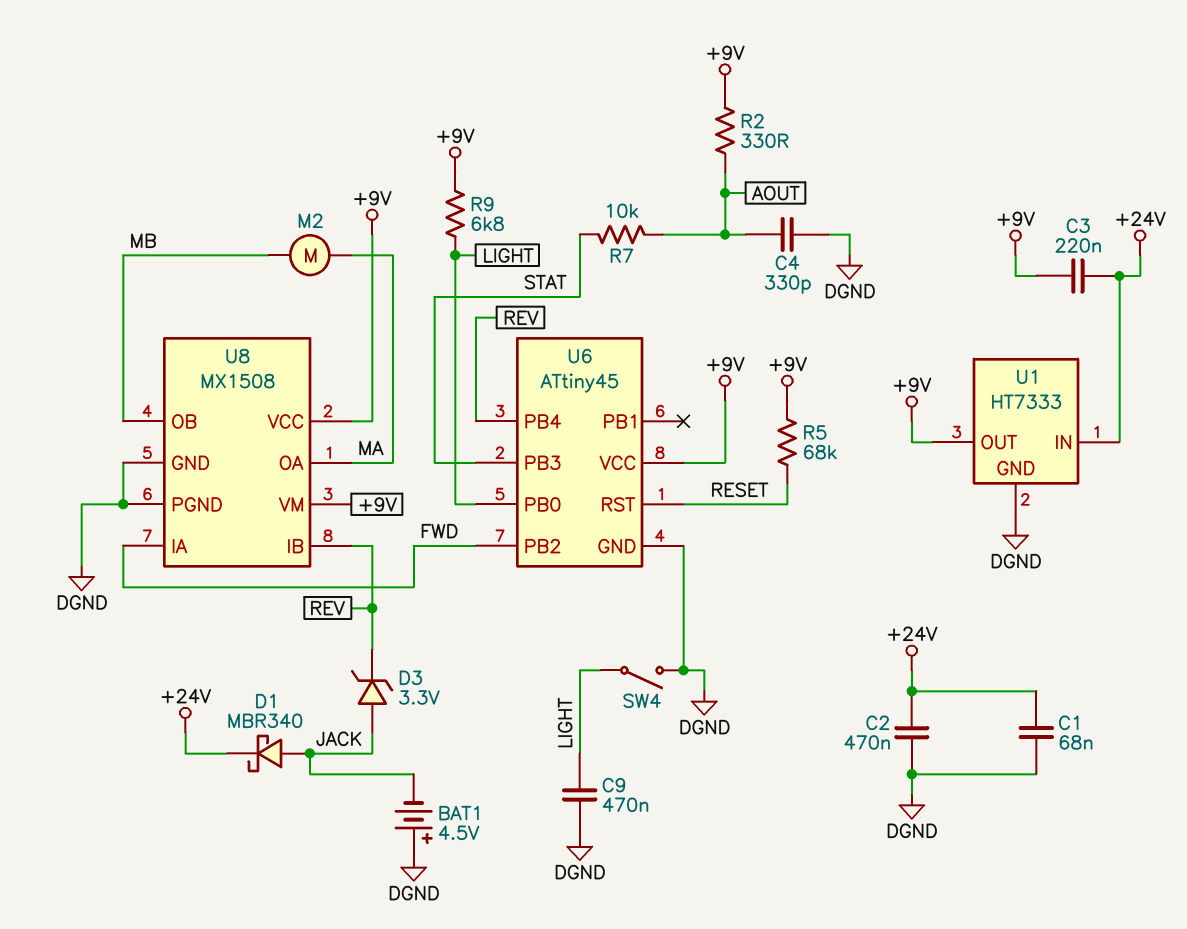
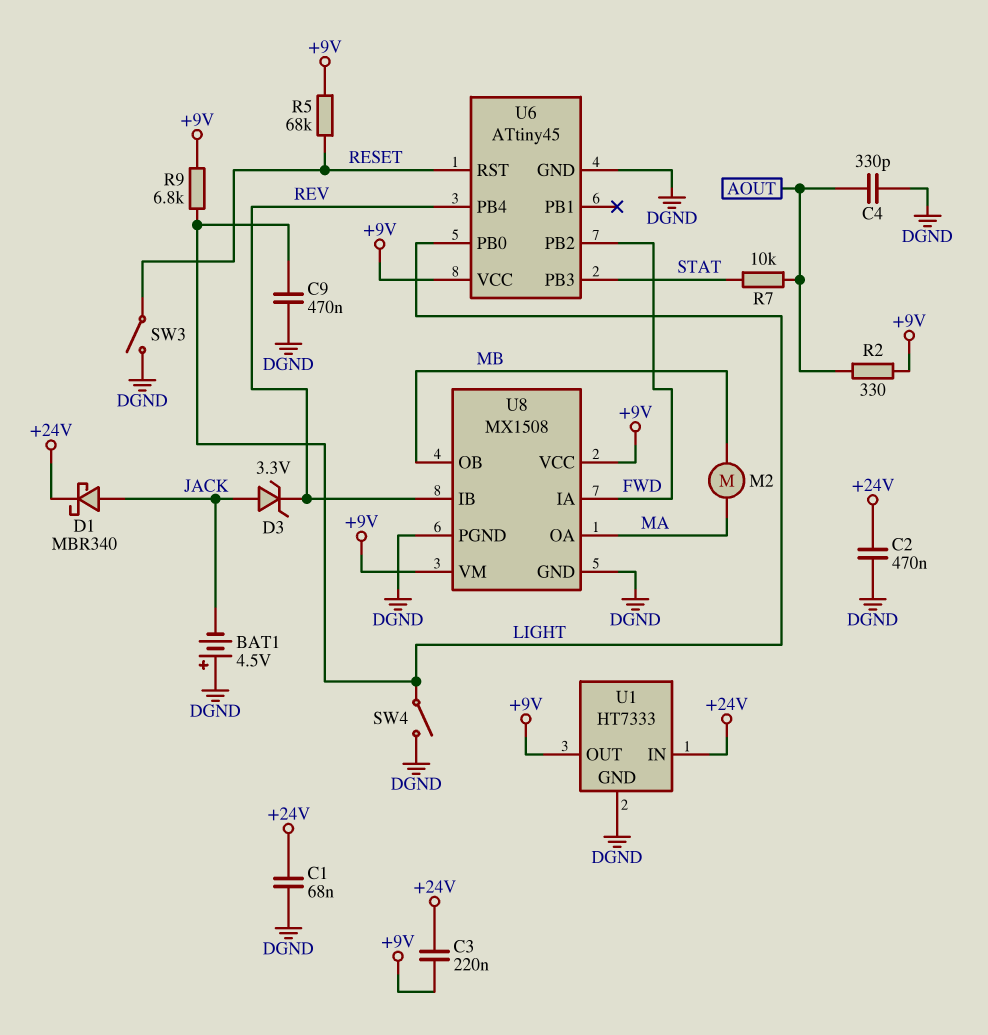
SW3: none -> switch (DGND, RESET)

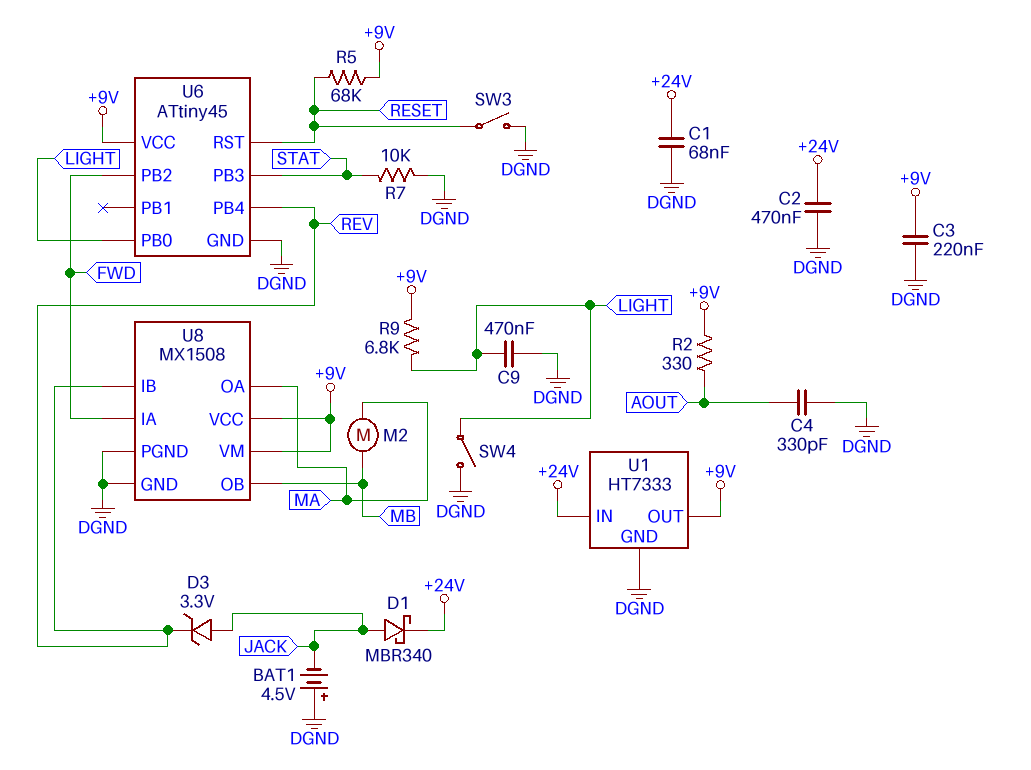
C3: 220nF (+9V, +24V) -> 220nF (+9V, DGND)
R7: 10k (AOUT, STAT) -> 10k (DGND, STAT)

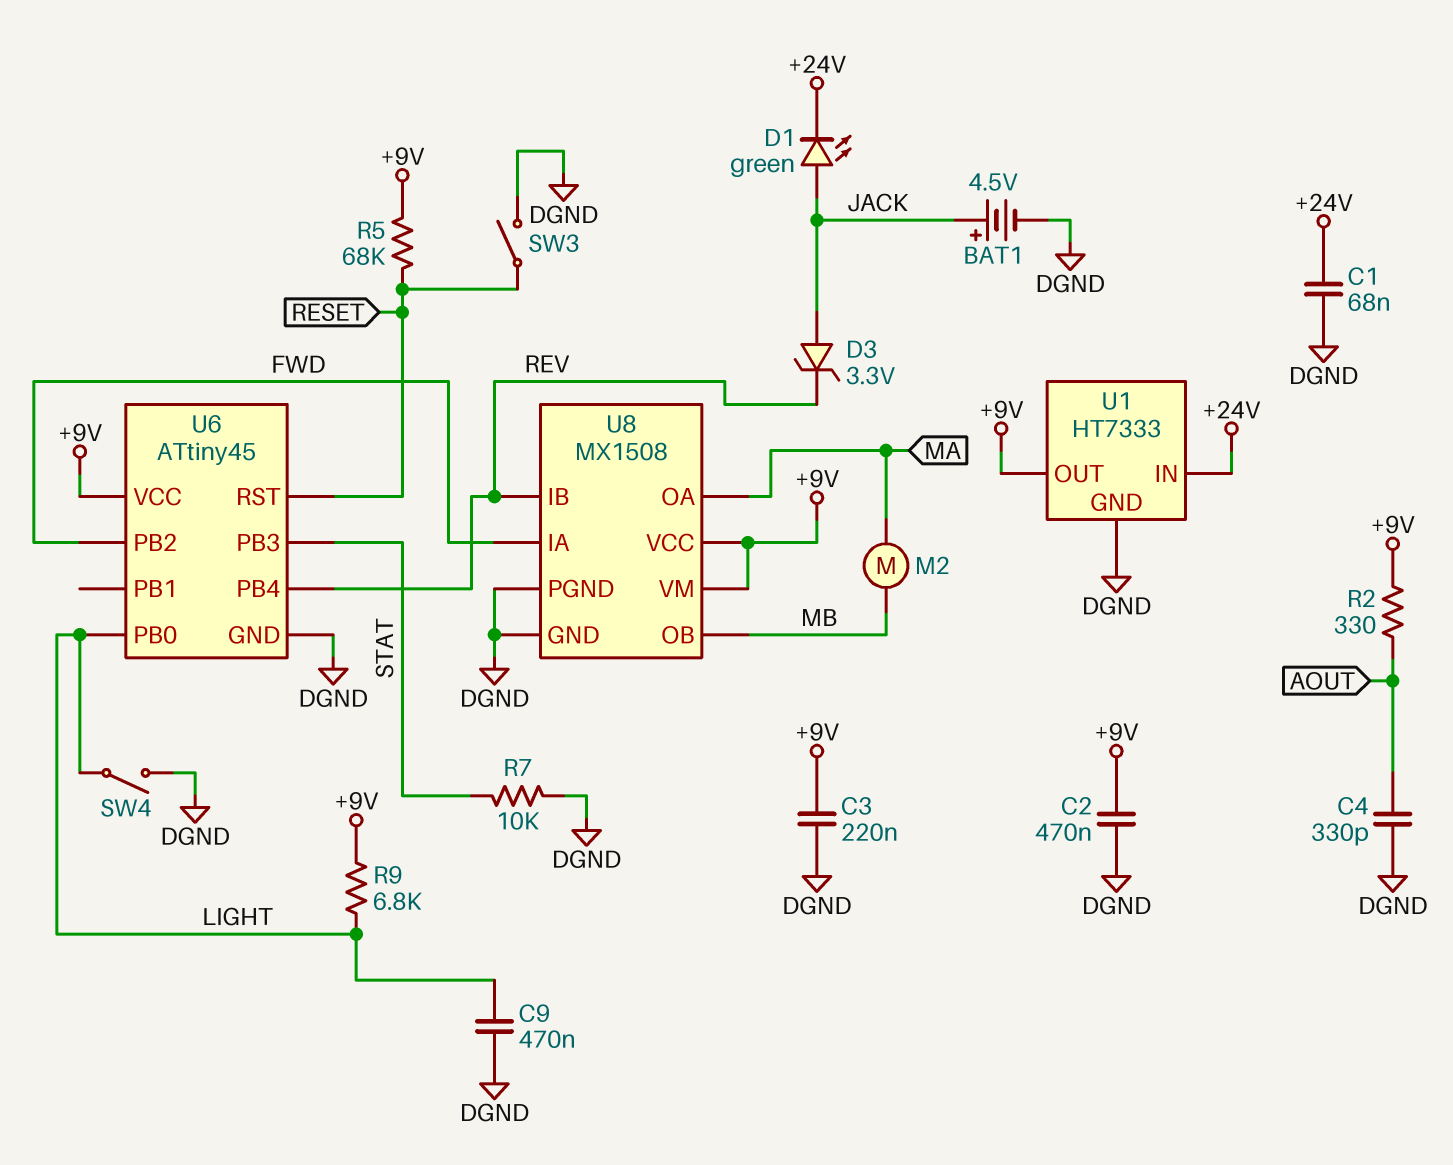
BAT1: 4.5V (plus DGND, minus JACK) -> 4.5V (plus JACK, minus DGND)
C2: 470nF (+24V, DGND) -> 470nF (+9V, DGND)
D1: schottky MBR340 (A JACK, K +24V) -> LED green (A JACK, K +24V)

